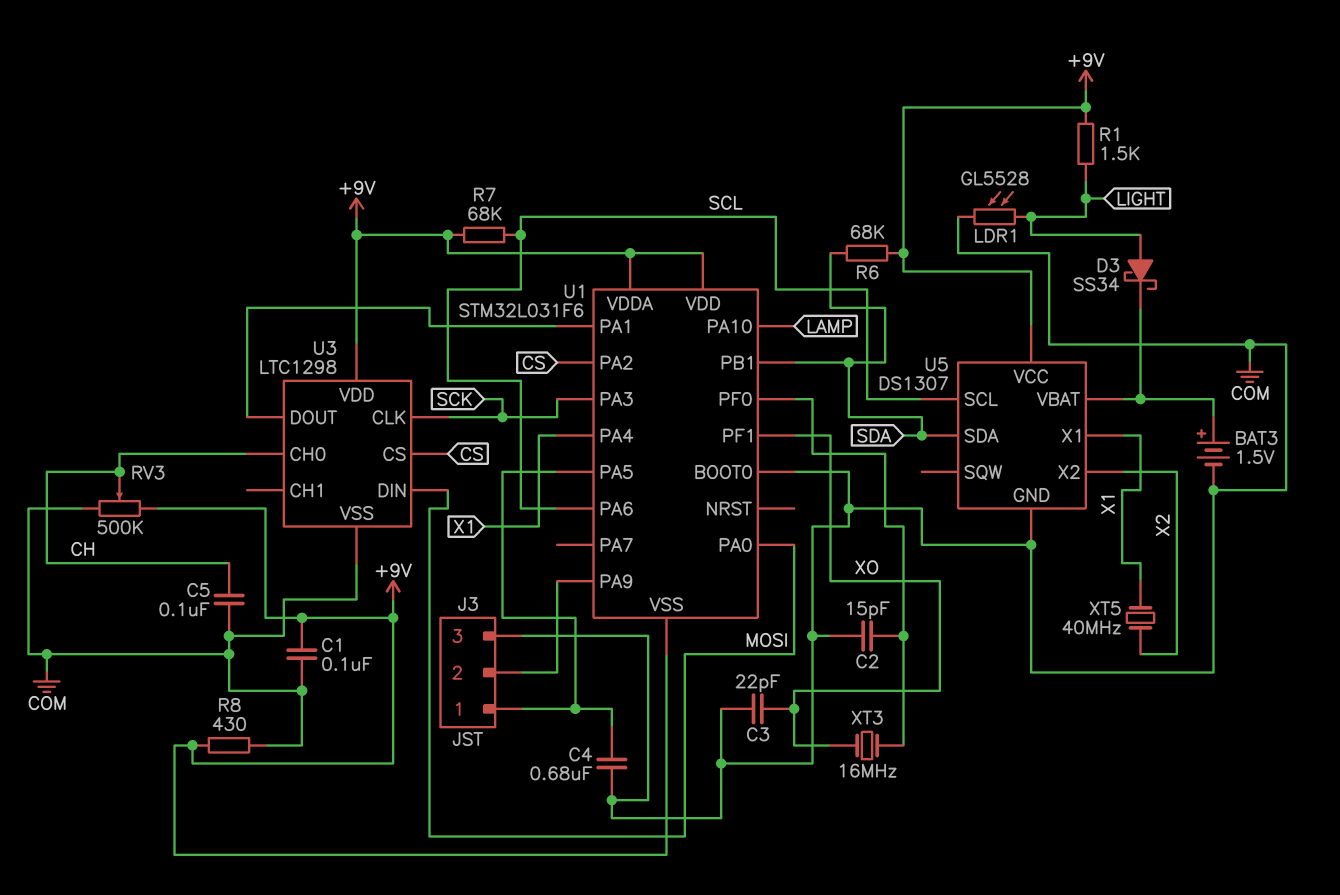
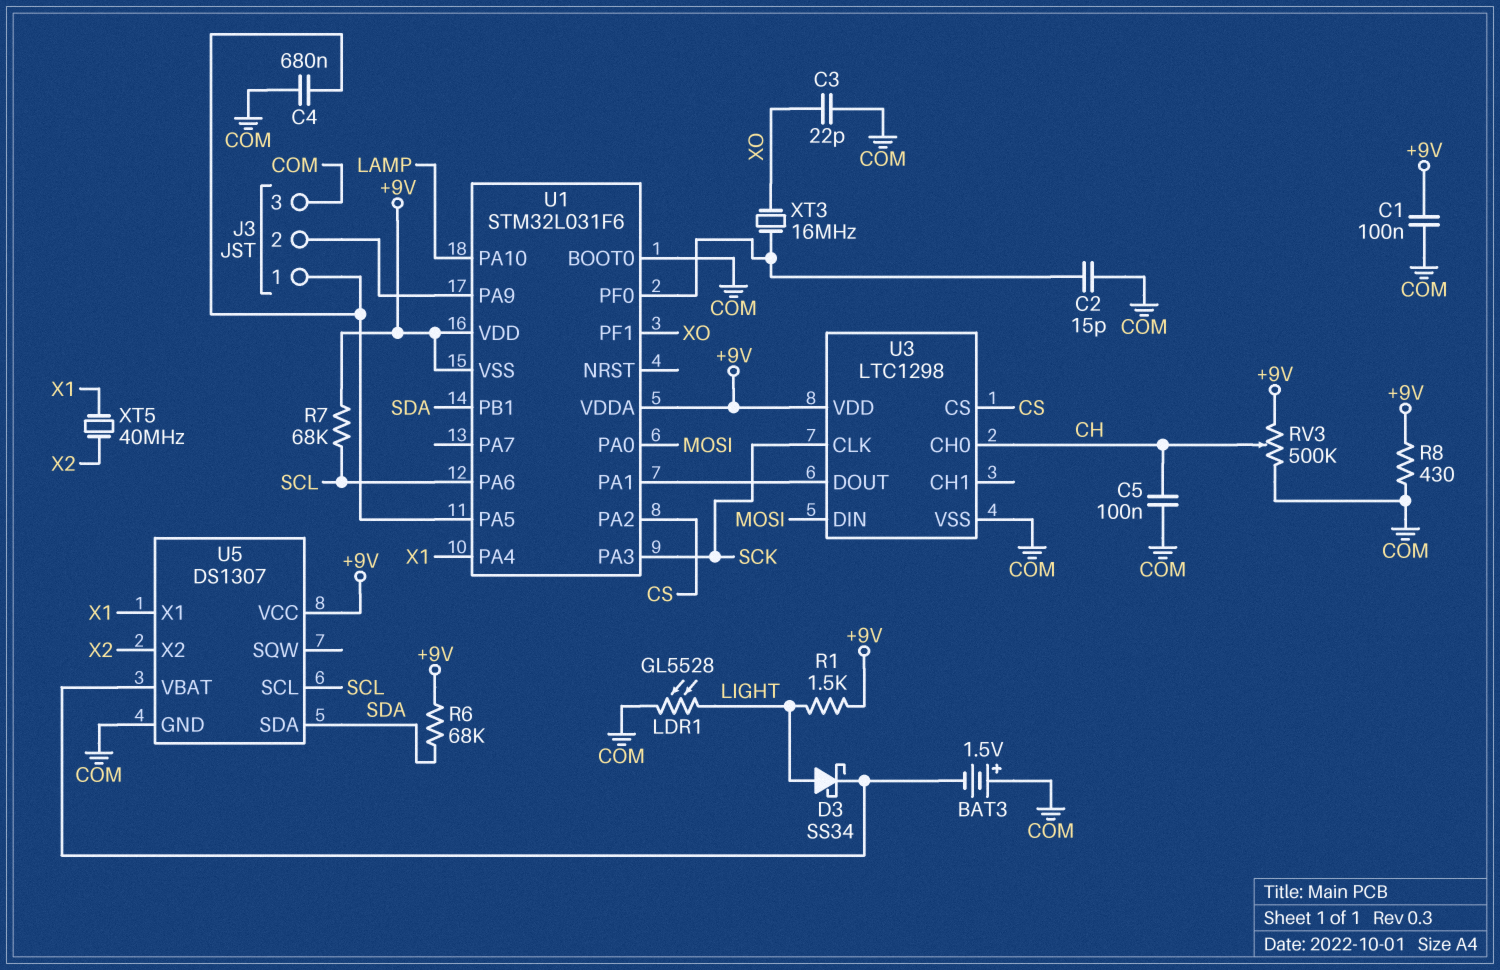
BAT3: 1.5V (plus U5/VBAT, minus COM) -> 1.5V (plus COM, minus U5/VBAT)

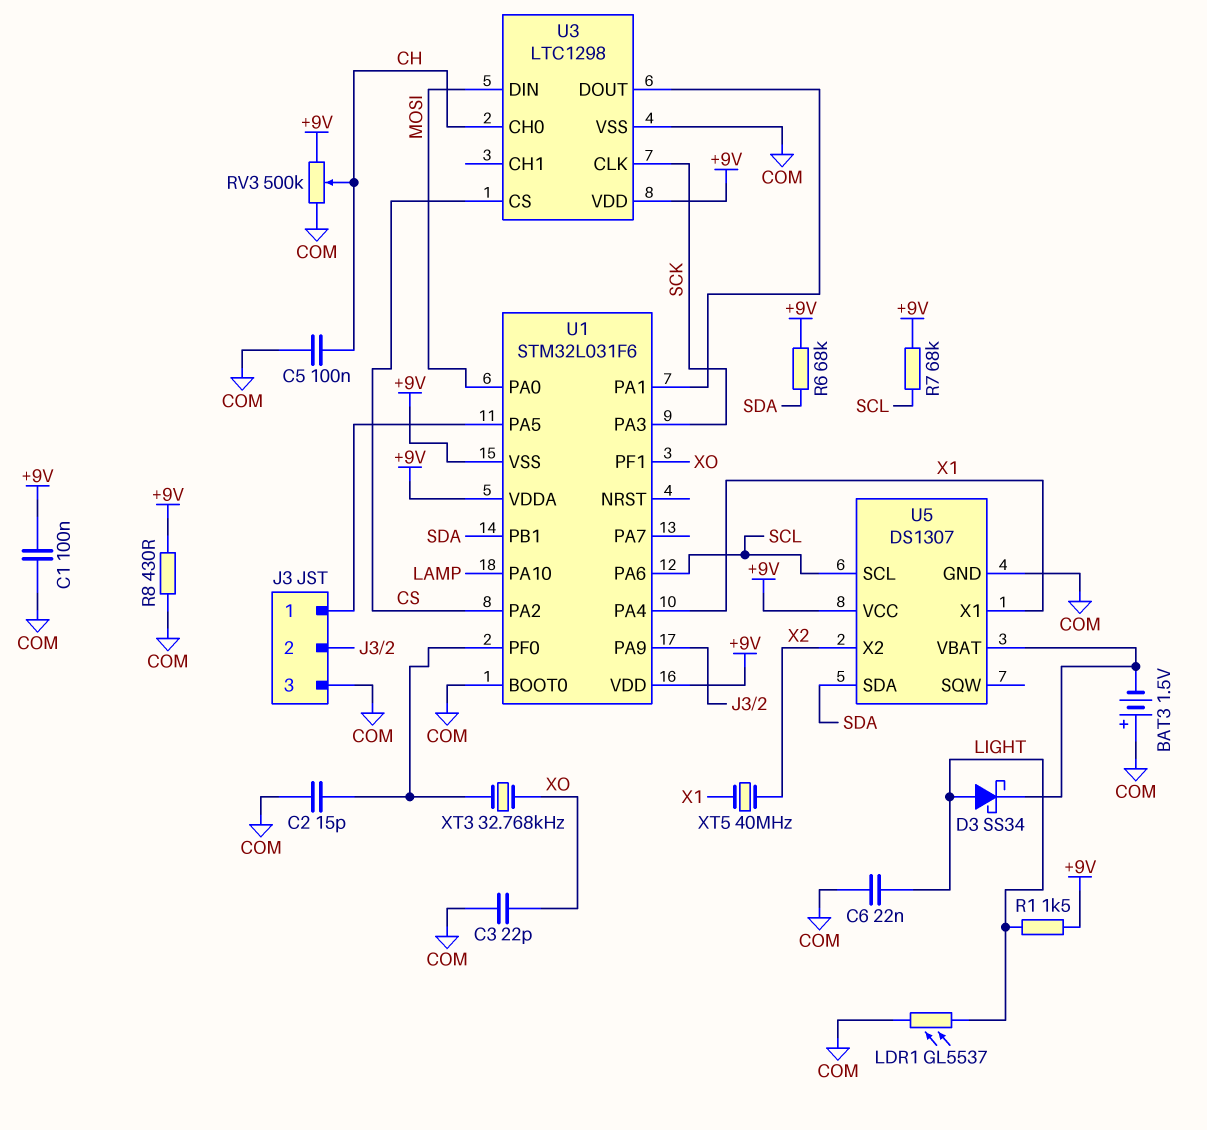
C4: 680nF (COM, J3/1) -> none
C6: none -> 22nF (COM, LIGHT)
LDR1: GL5528 (COM, LIGHT) -> GL5537 (COM, LIGHT)
XT3: 16MHz (U1/PF0, XO) -> 32.768kHz (U1/PF0, XO)

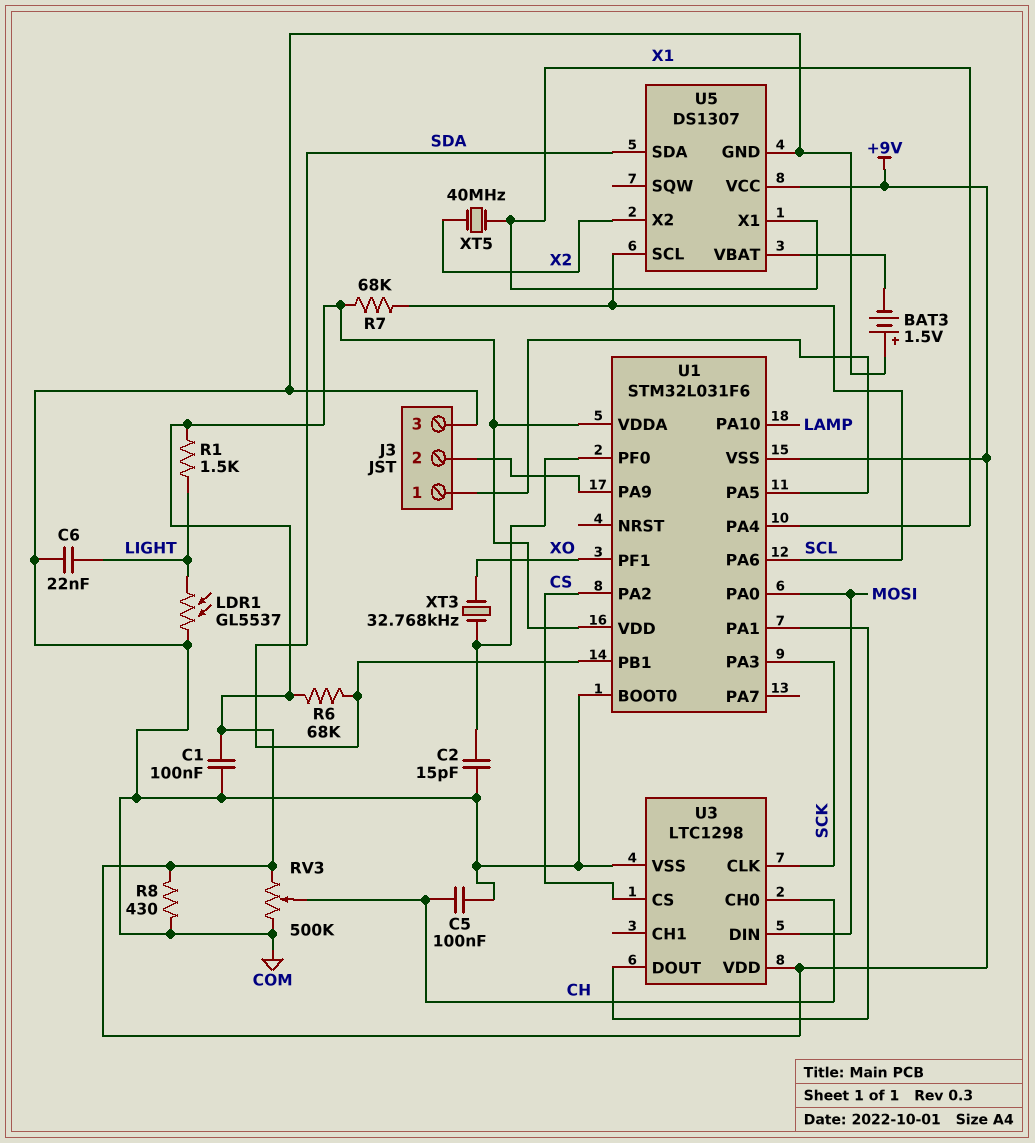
C3: 22pF (COM, XO) -> none
D3: schottky SS34 (A LIGHT, K U5/VBAT) -> none

